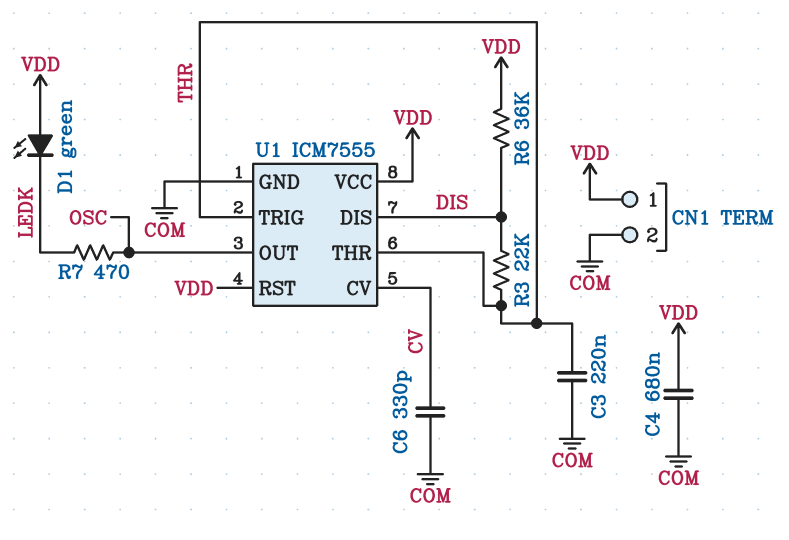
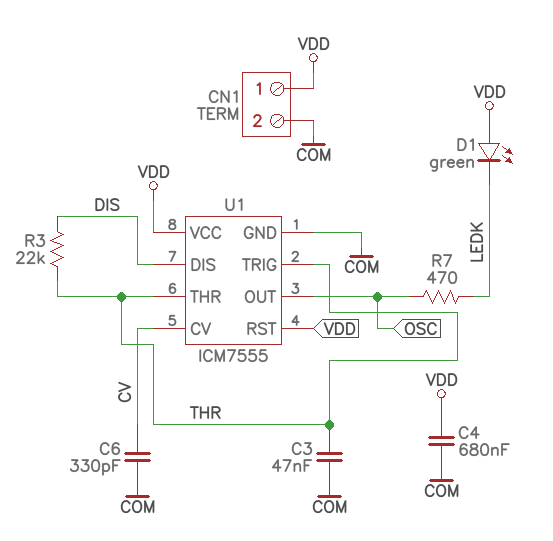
C3: 220nF (COM, THR) -> 47nF (COM, THR)
R6: 36k (DIS, VDD) -> none

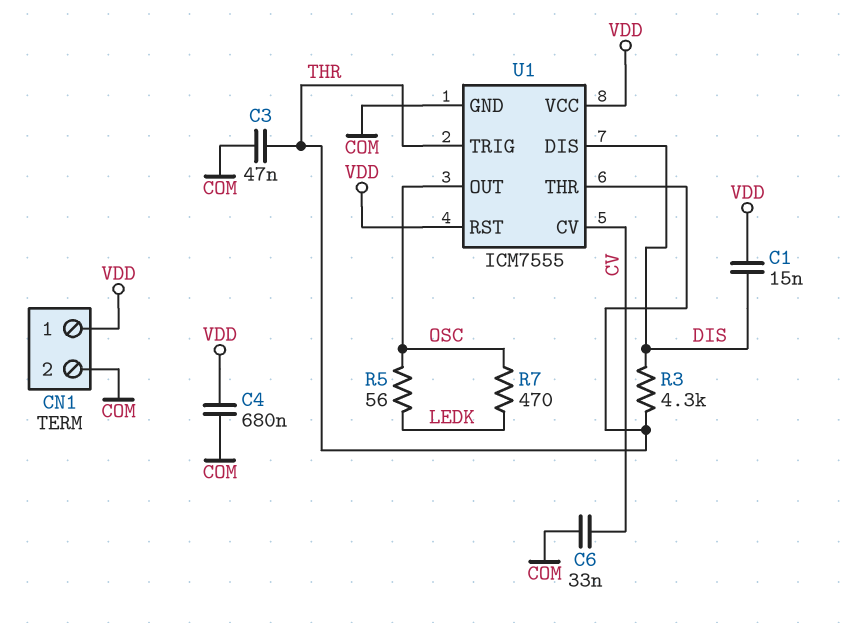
C1: none -> 15nF (DIS, VDD)
C6: 330pF (COM, CV) -> 33nF (COM, CV)
D1: LED green (A VDD, K LEDK) -> none
R3: 22k (DIS, THR) -> 4.3k (DIS, THR)
R5: none -> 56 (LEDK, OSC)

